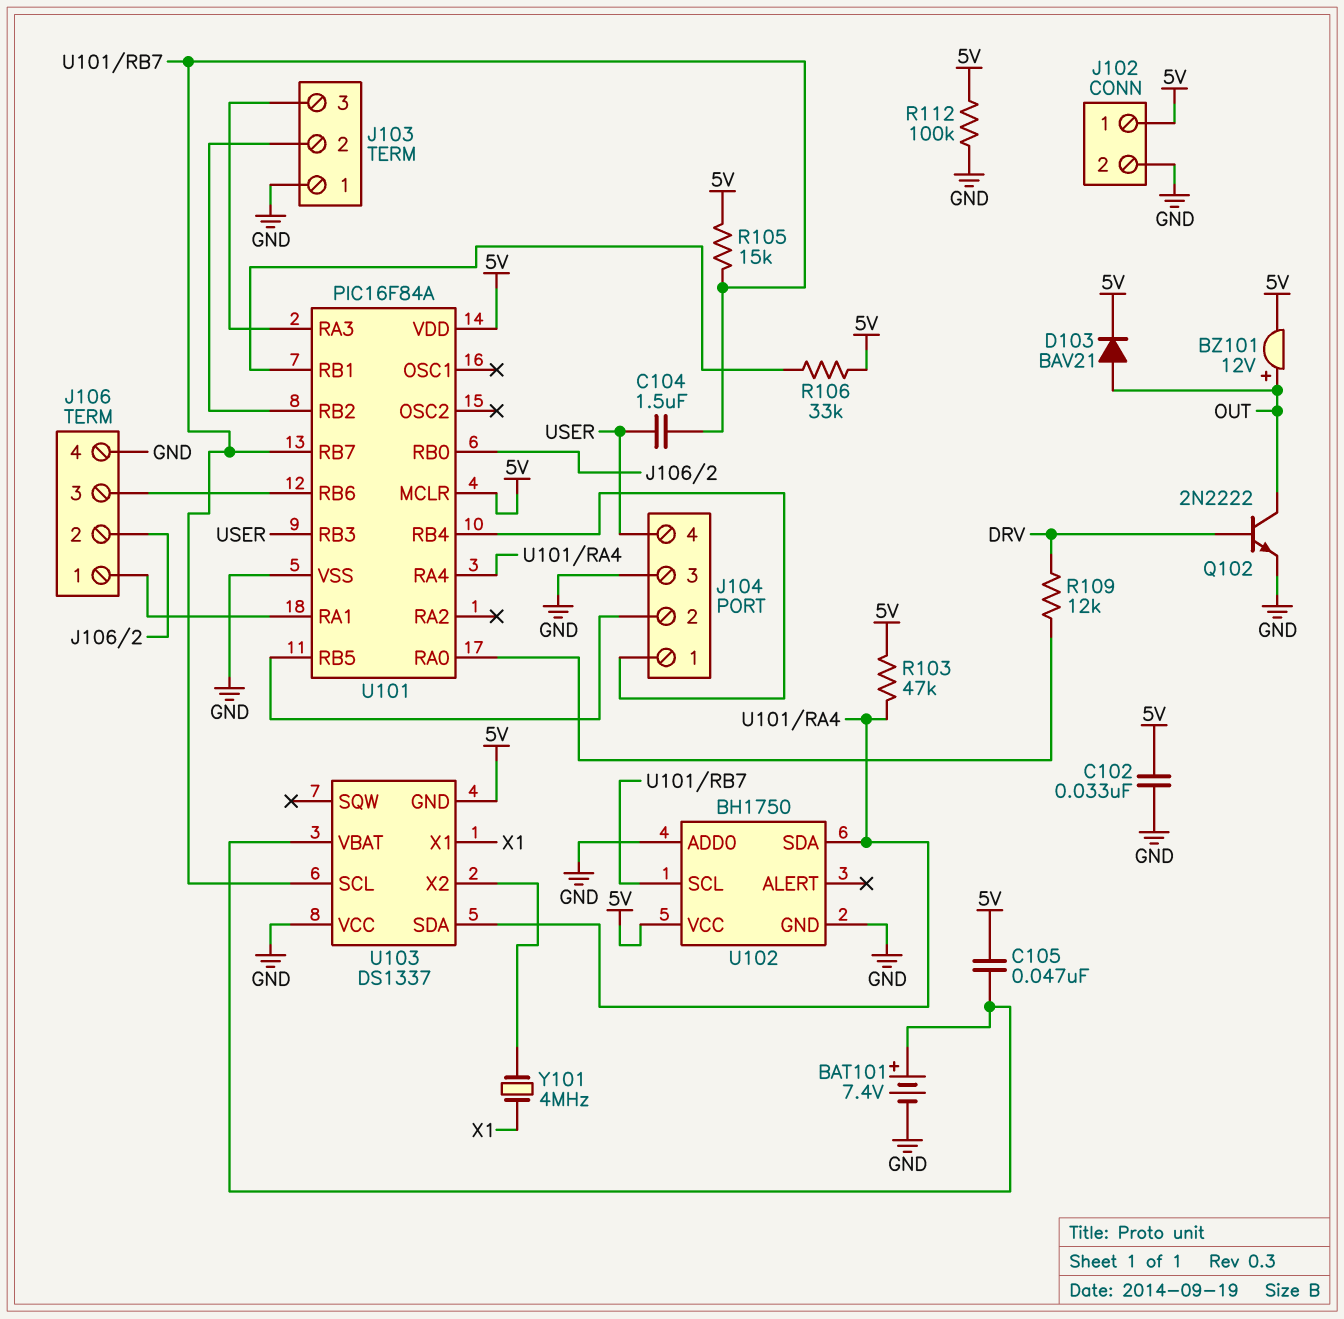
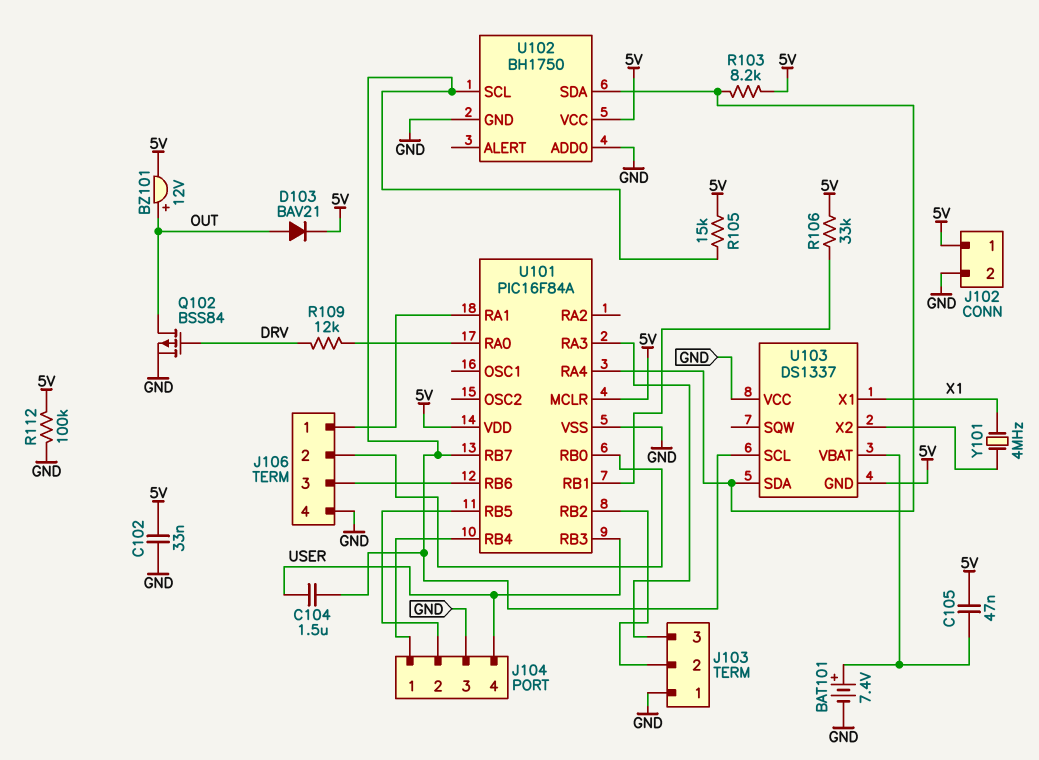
Q102: NPN 2N2222 (B DRV, C OUT, E GND) -> PMOS BSS84 (G DRV, D OUT, S GND)
R103: 47k (5V, U101/RA4) -> 8.2k (5V, U101/RA4)

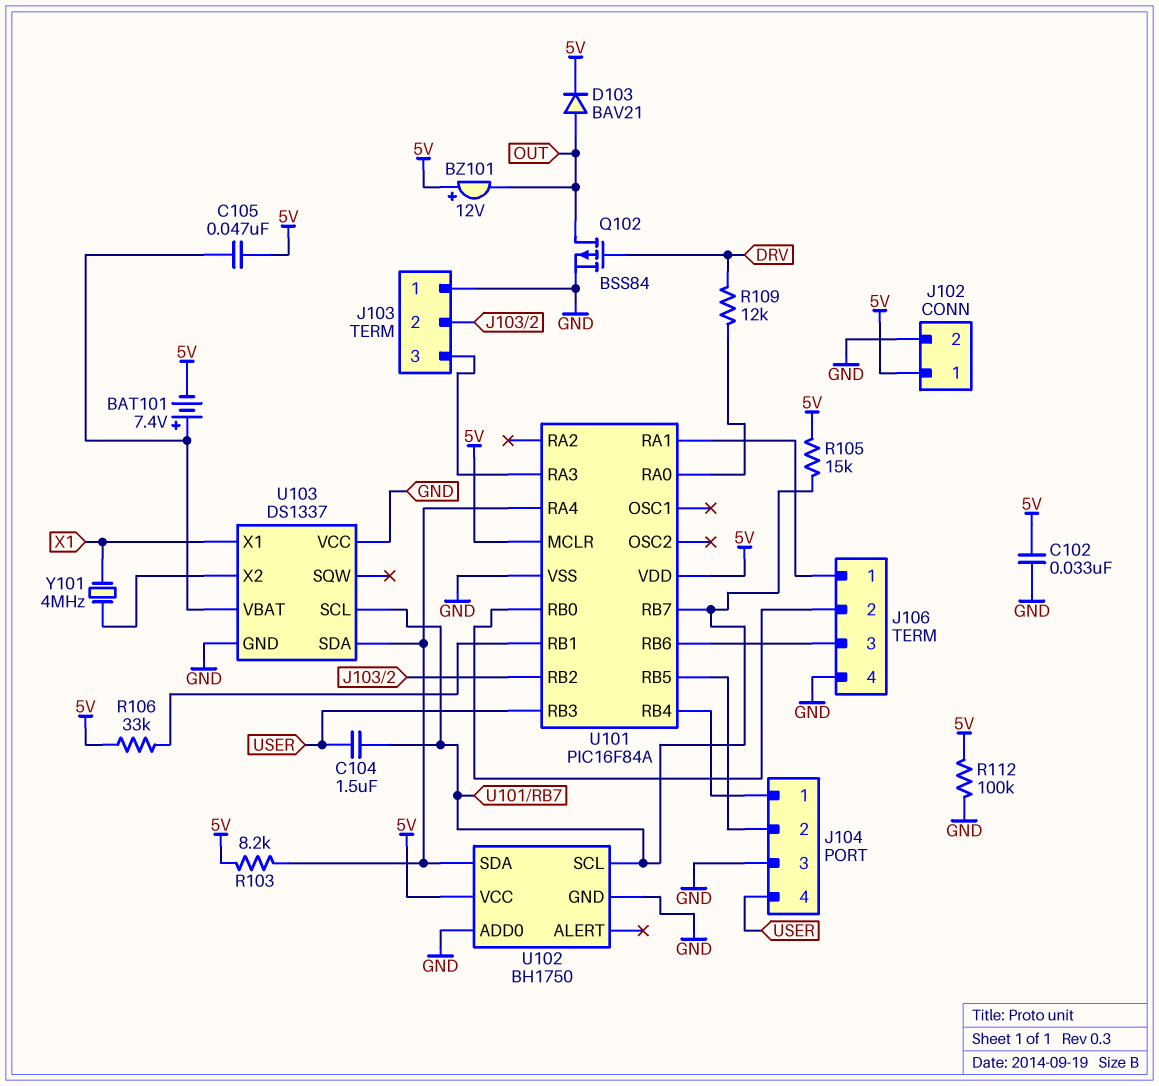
BAT101: 7.4V (plus U103/VBAT, minus GND) -> 7.4V (plus U103/VBAT, minus 5V)
BZ101: buzzer 12V (plus OUT, minus 5V) -> buzzer 12V (plus 5V, minus OUT)
U103 pin GND: 5V -> GND

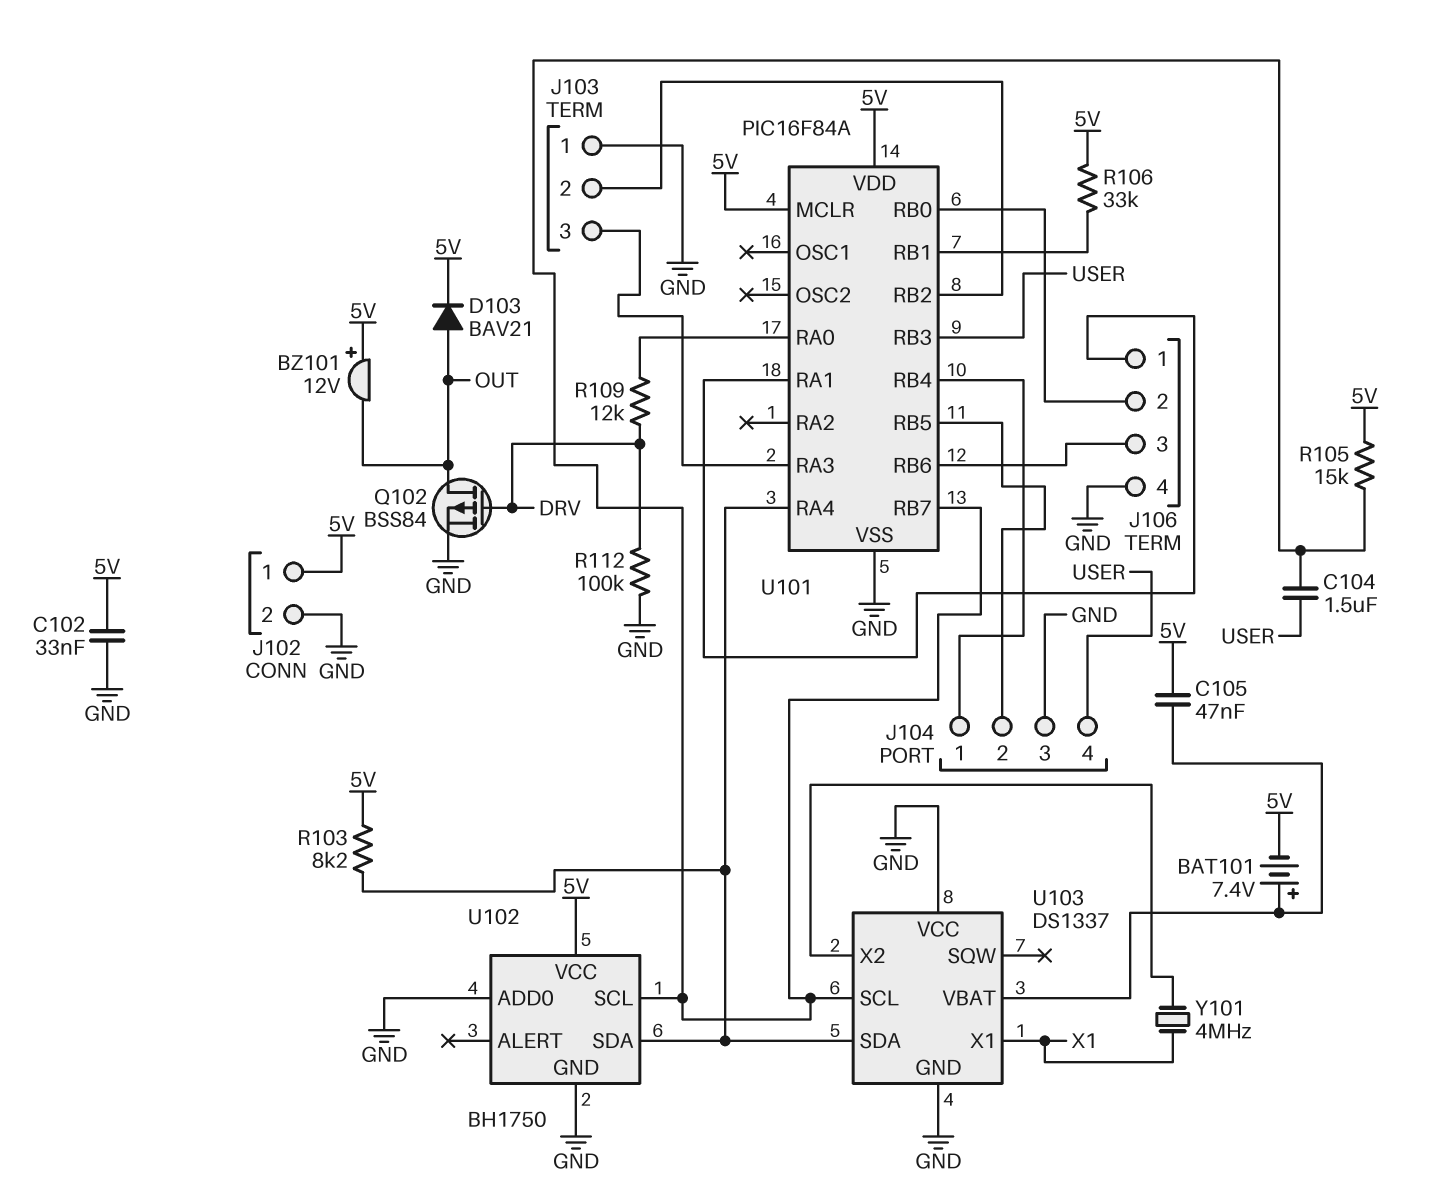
R112: 100k (5V, GND) -> 100k (DRV, GND)

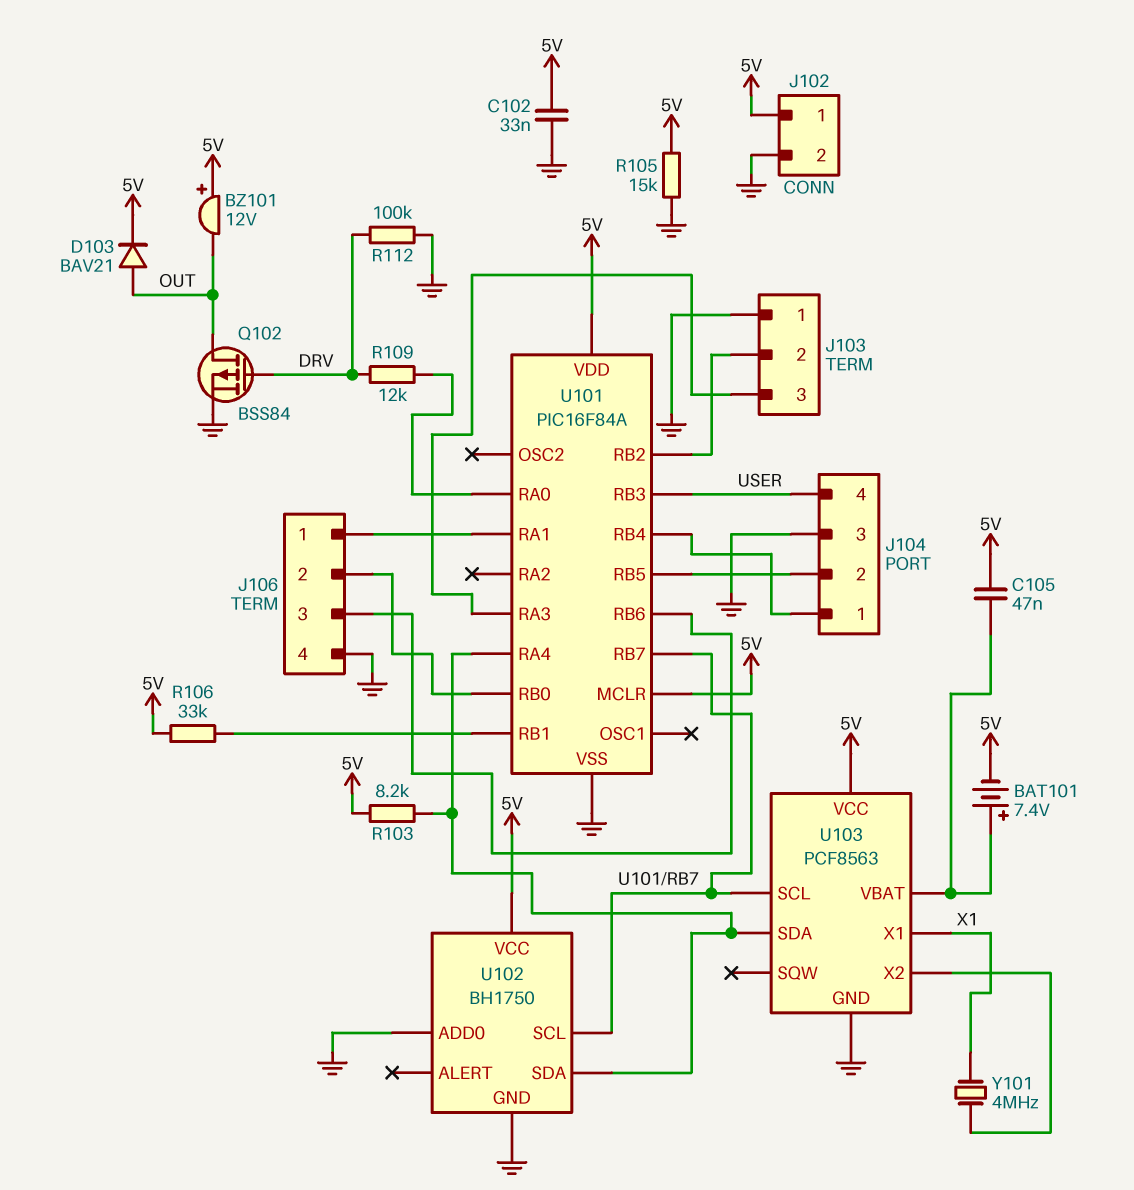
C104: 1.5uF (U101/RB7, USER) -> none
R105: 15k (5V, U101/RB7) -> 15k (5V, GND)
U103: DS1337 -> PCF8563
U103 pin VCC: GND -> 5V

